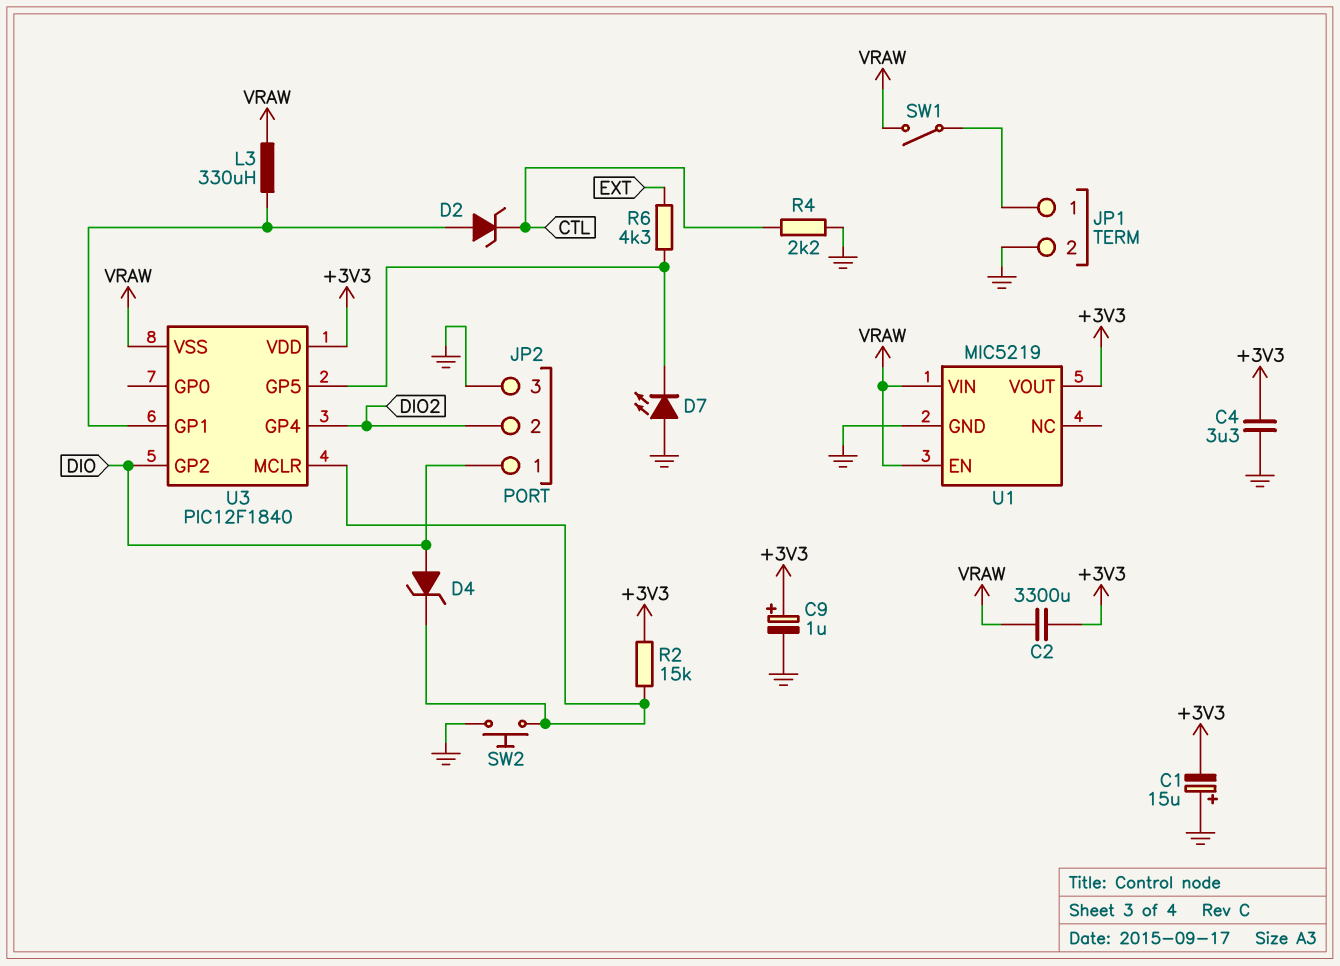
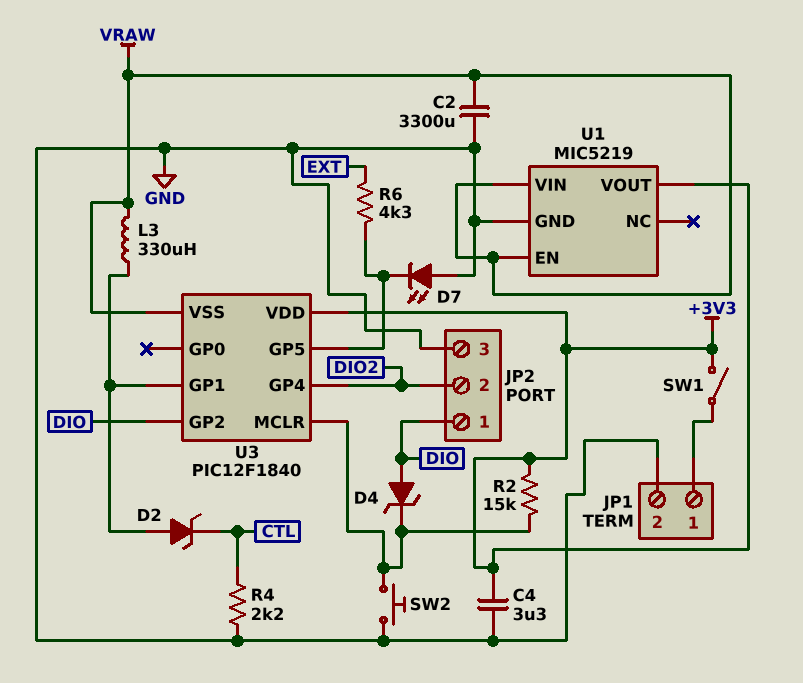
C1: 15uF (plus GND, minus +3V3) -> none
C2: 3300uF (+3V3, VRAW) -> 3300uF (GND, VRAW)
C9: 1uF (plus +3V3, minus GND) -> none
SW1: switch (JP1/1, VRAW) -> switch (+3V3, JP1/1)

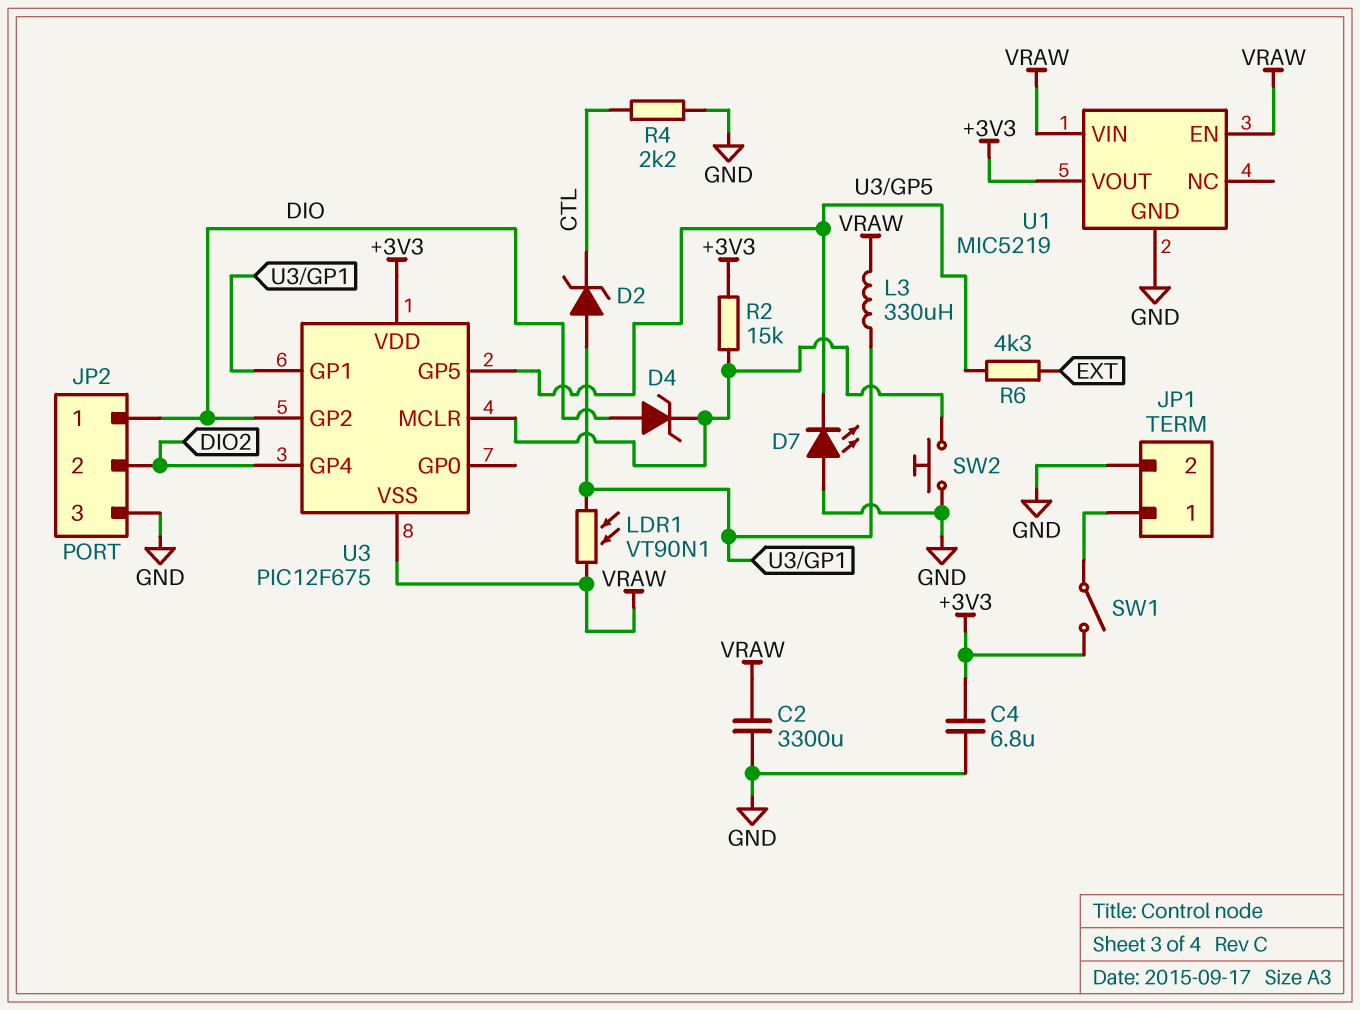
C4: 3.3uF (+3V3, GND) -> 6.8uF (+3V3, GND)
LDR1: none -> VT90N1 (U3/GP1, VRAW)
U3: PIC12F1840 -> PIC12F675

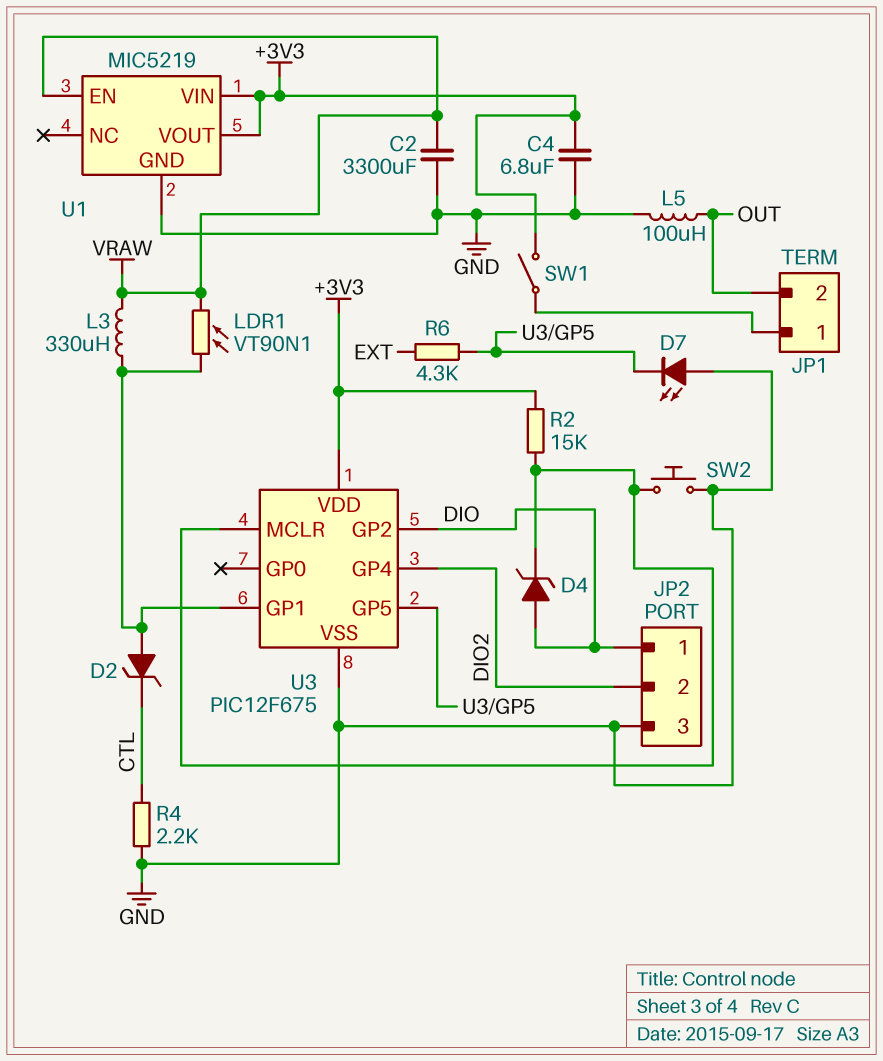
JP1 pin 2: GND -> OUT
L5: none -> 100uH (GND, OUT)
U1 pin VIN: VRAW -> +3V3
U3 pin VSS: VRAW -> GND

